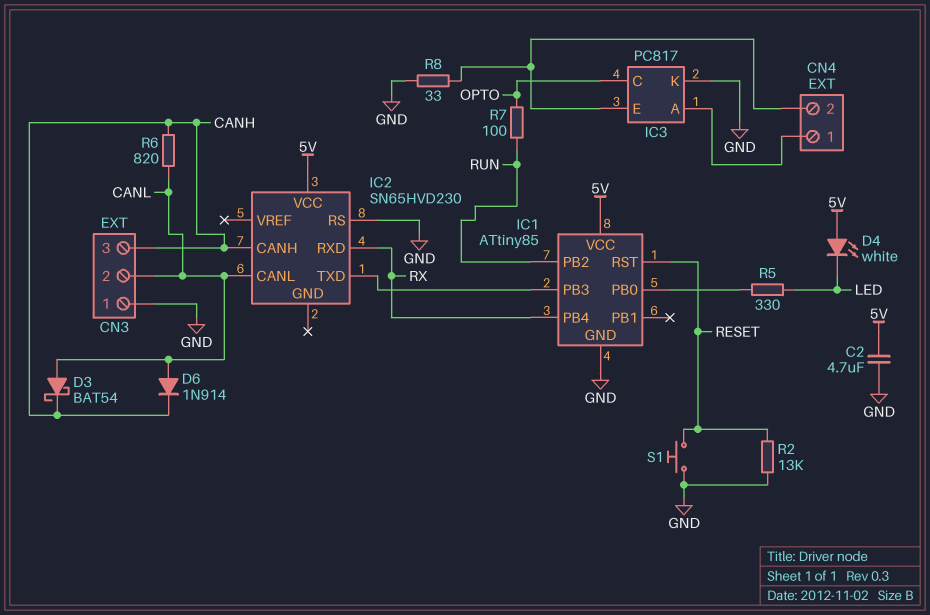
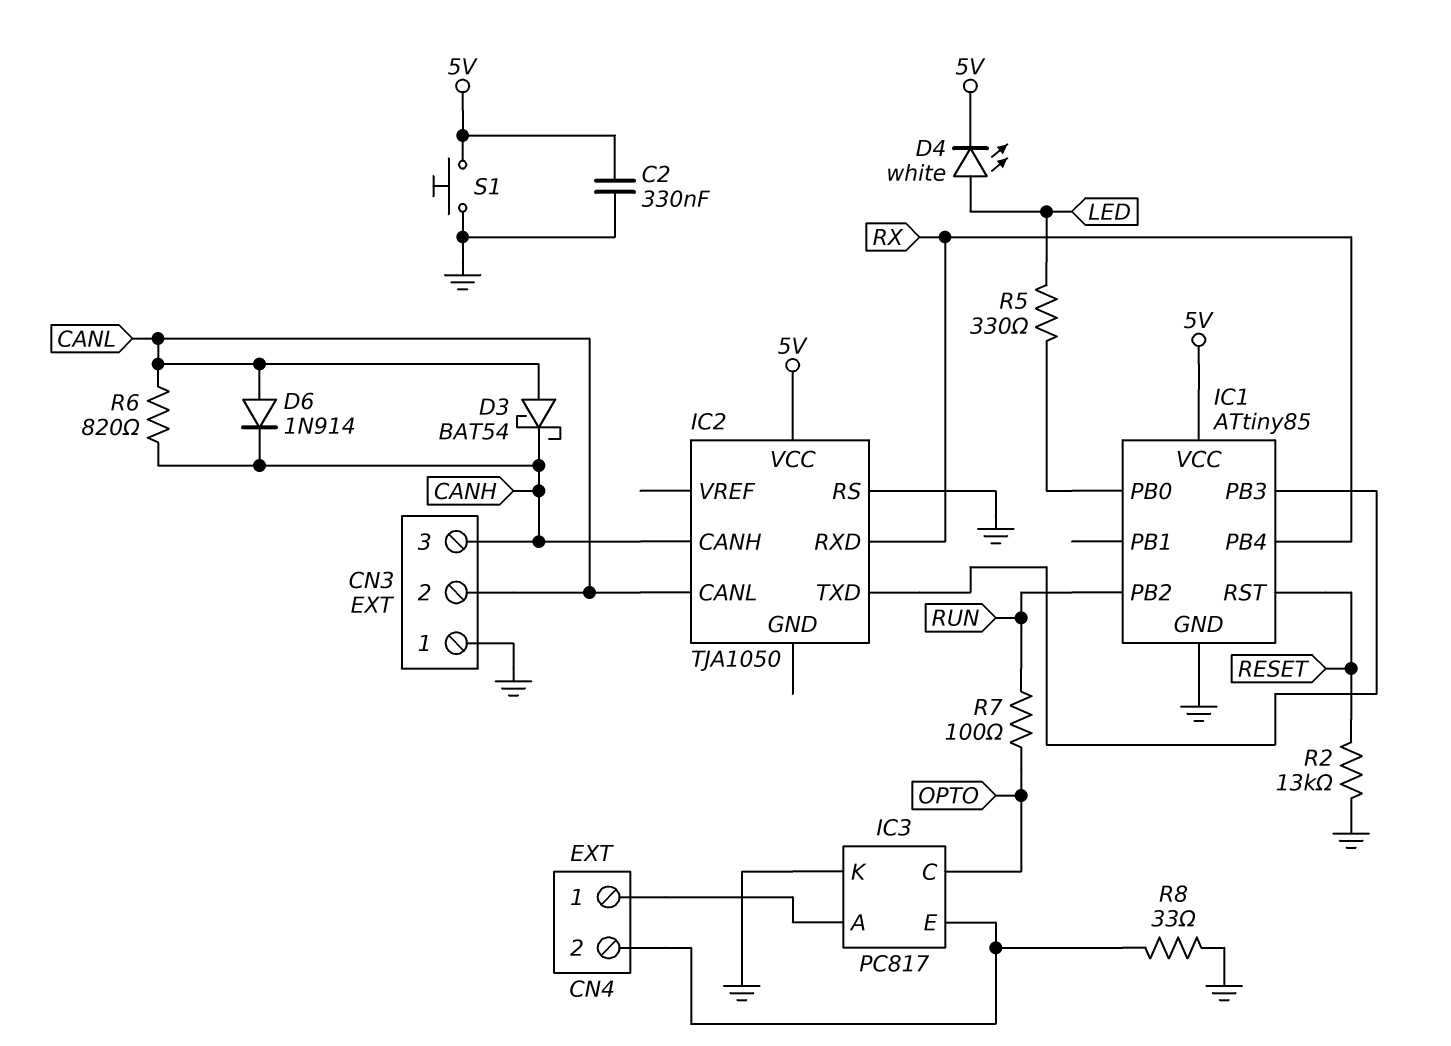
C2: 4.7uF (5V, GND) -> 330nF (5V, GND)
D4: LED white (A 5V, K LED) -> LED white (A LED, K 5V)
IC2: SN65HVD230 -> TJA1050
S1: button (GND, RESET) -> button (5V, GND)

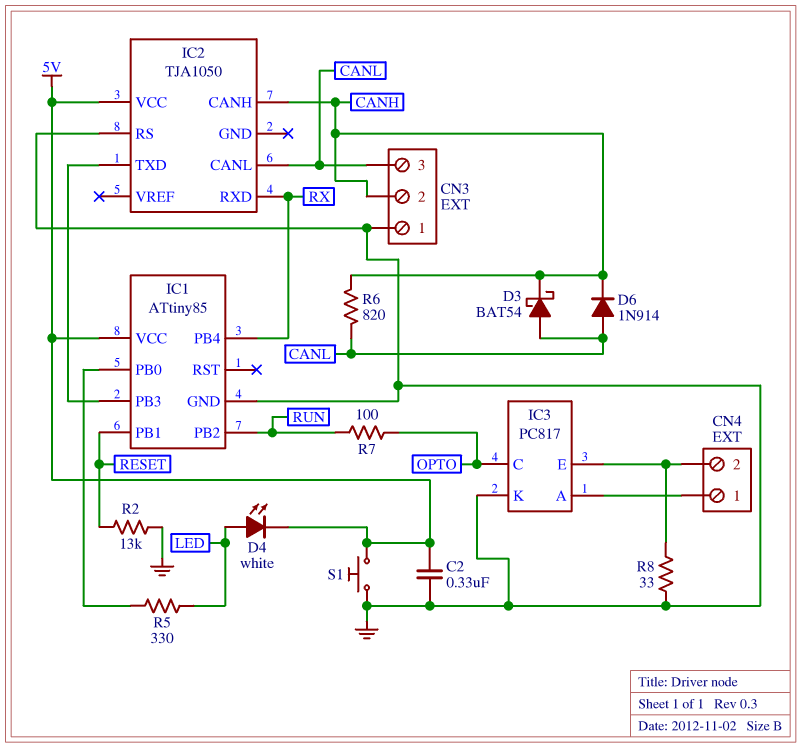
CN3 pin 2: CANL -> CANH
CN3 pin 3: CANH -> CANL
IC1 pin PB1: none -> RESET
IC1 pin RST: RESET -> none

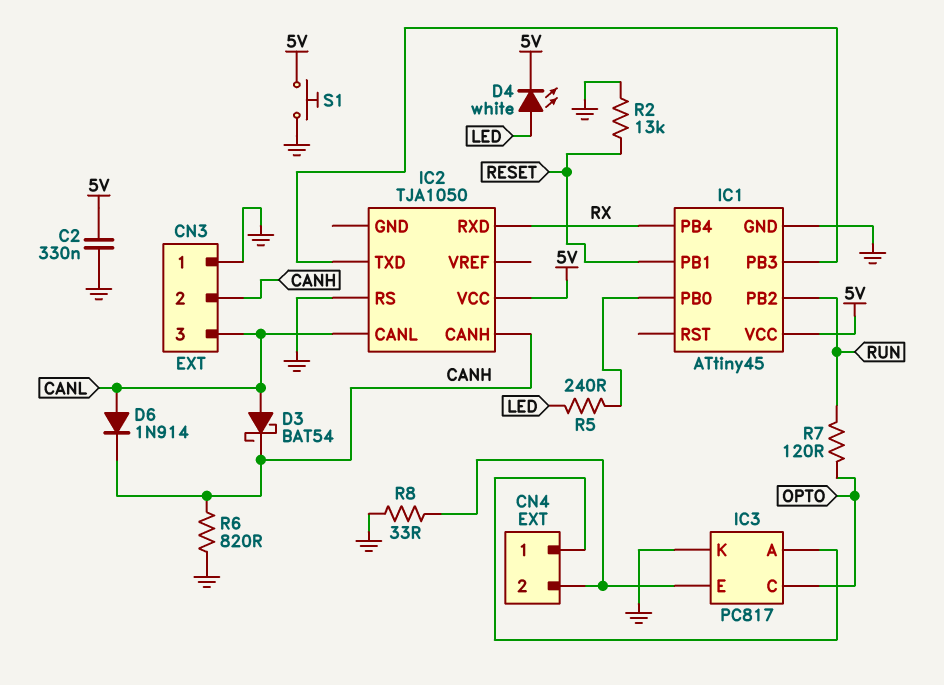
IC1: ATtiny85 -> ATtiny45
R5: 330 (IC1/PB0, LED) -> 240 (IC1/PB0, LED)
R6: 820 (CANH, CANL) -> 820 (CANH, GND)
R7: 100 (OPTO, RUN) -> 120 (OPTO, RUN)

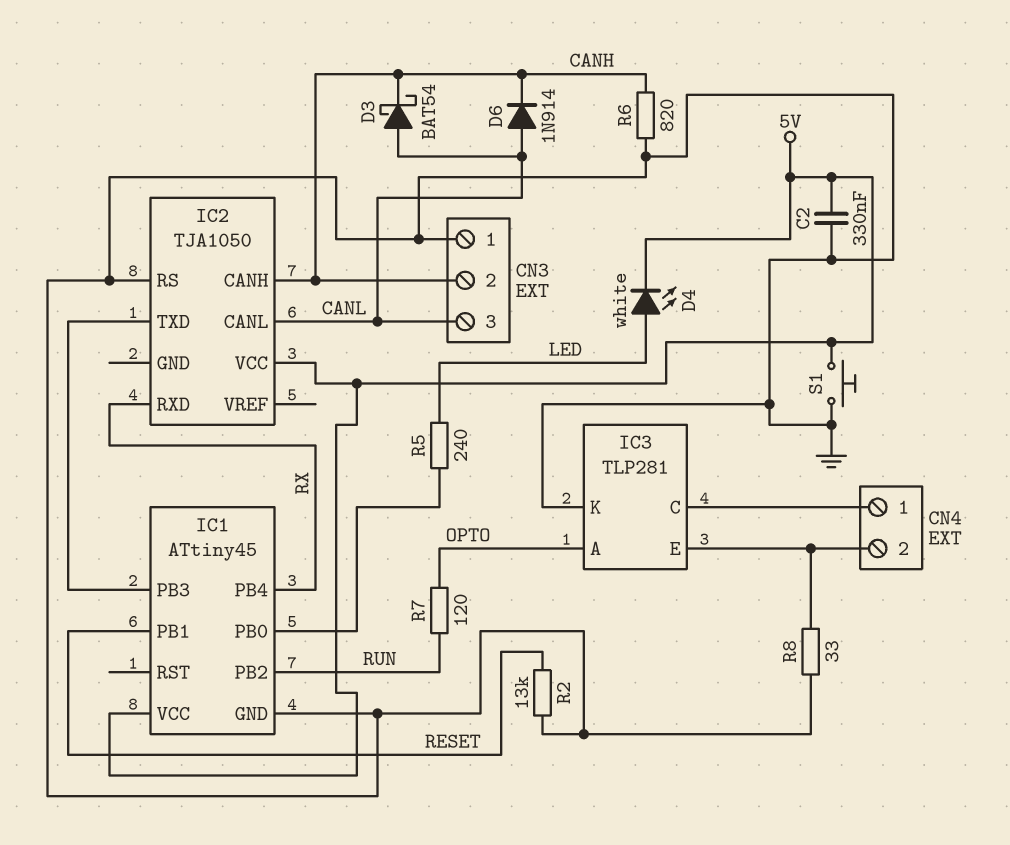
IC3: PC817 -> TLP281
IC3 pin A: CN4/1 -> OPTO
IC3 pin C: OPTO -> CN4/1

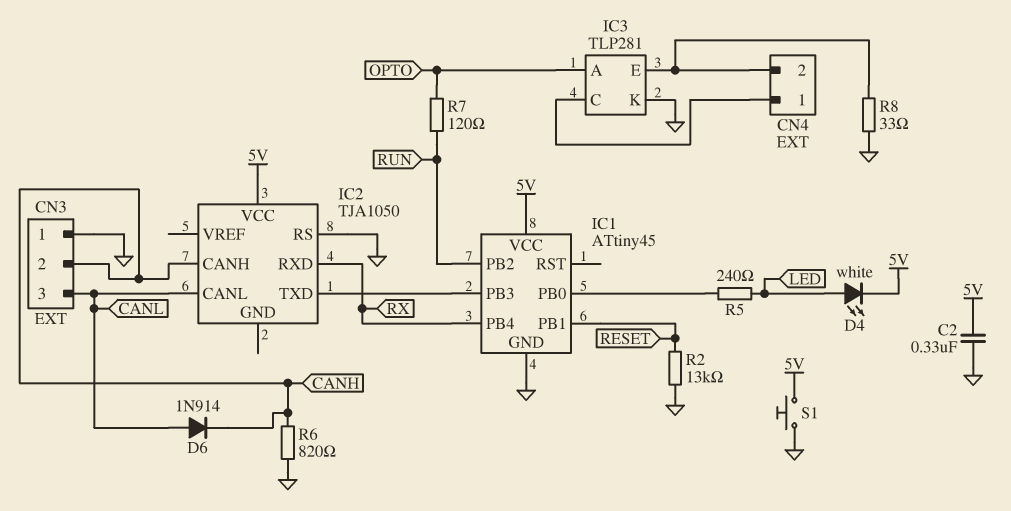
D3: schottky BAT54 (A CANL, K CANH) -> none

